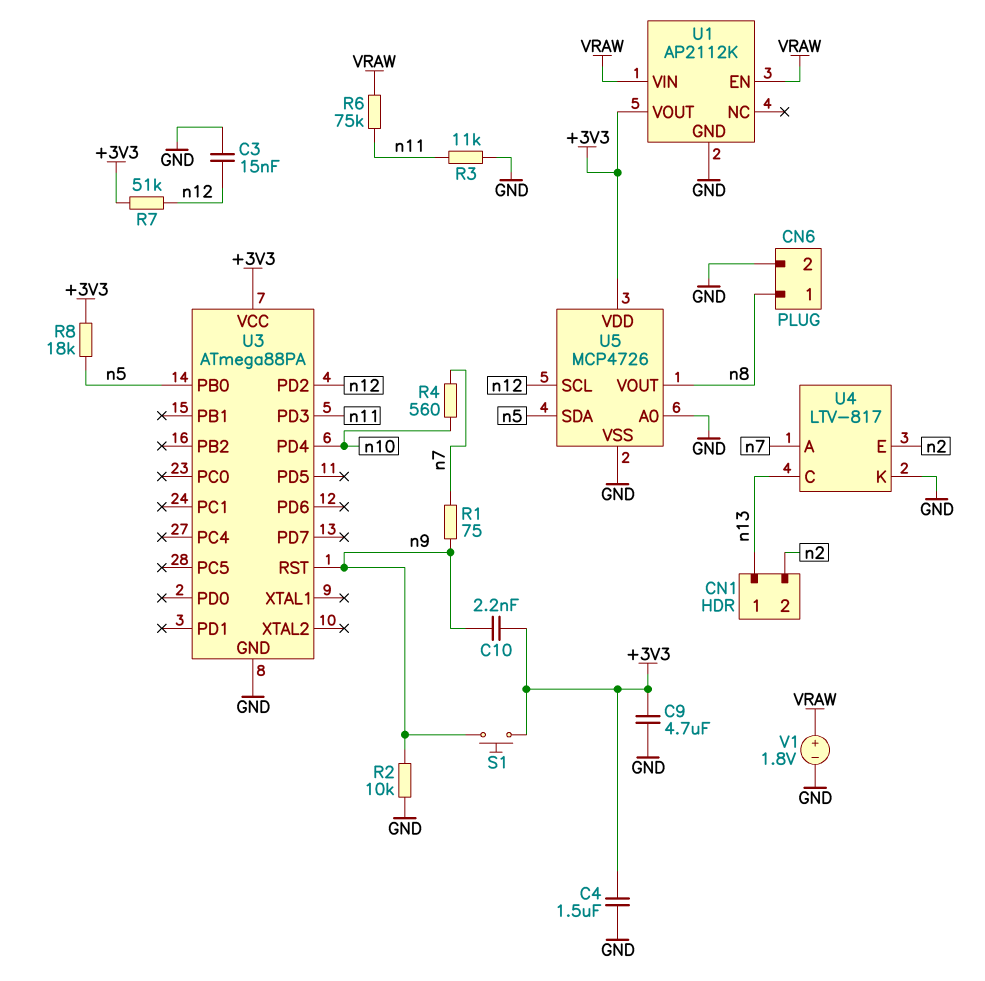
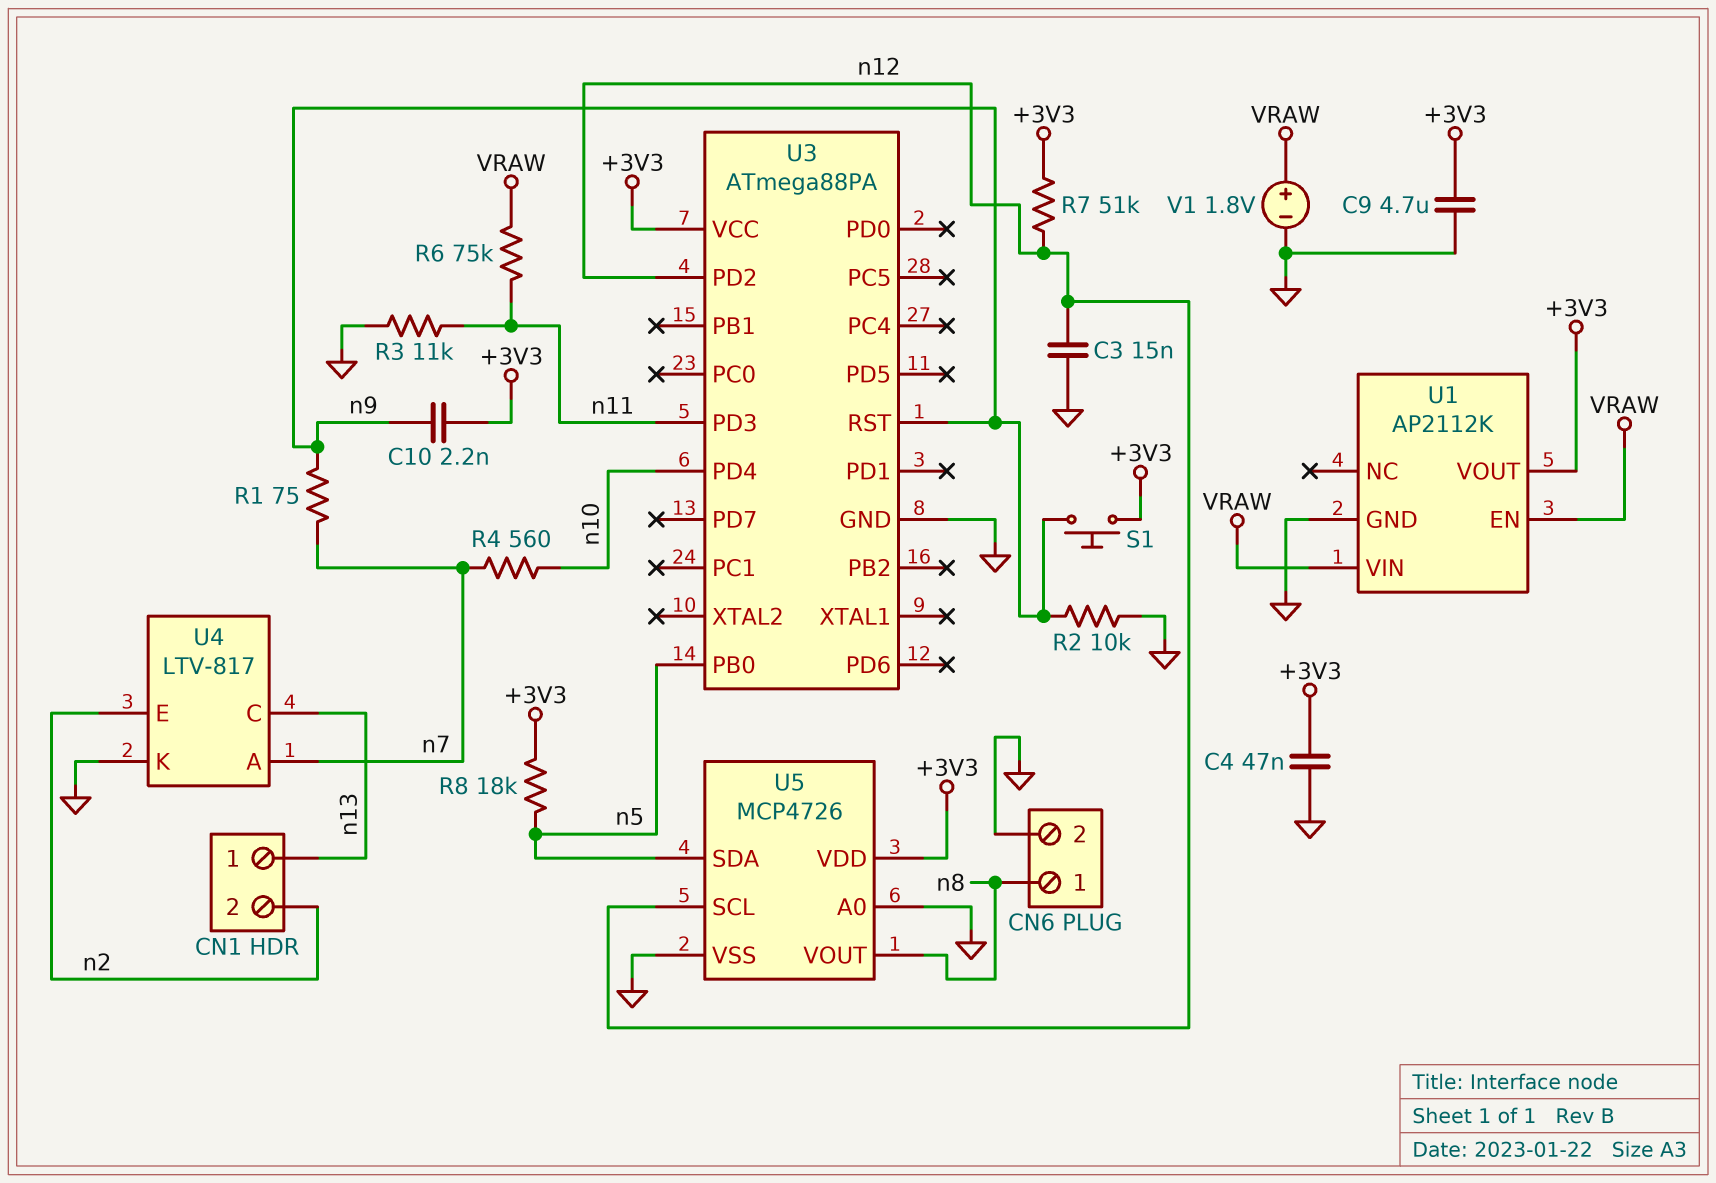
C4: 1.5uF (+3V3, GND) -> 47nF (+3V3, GND)

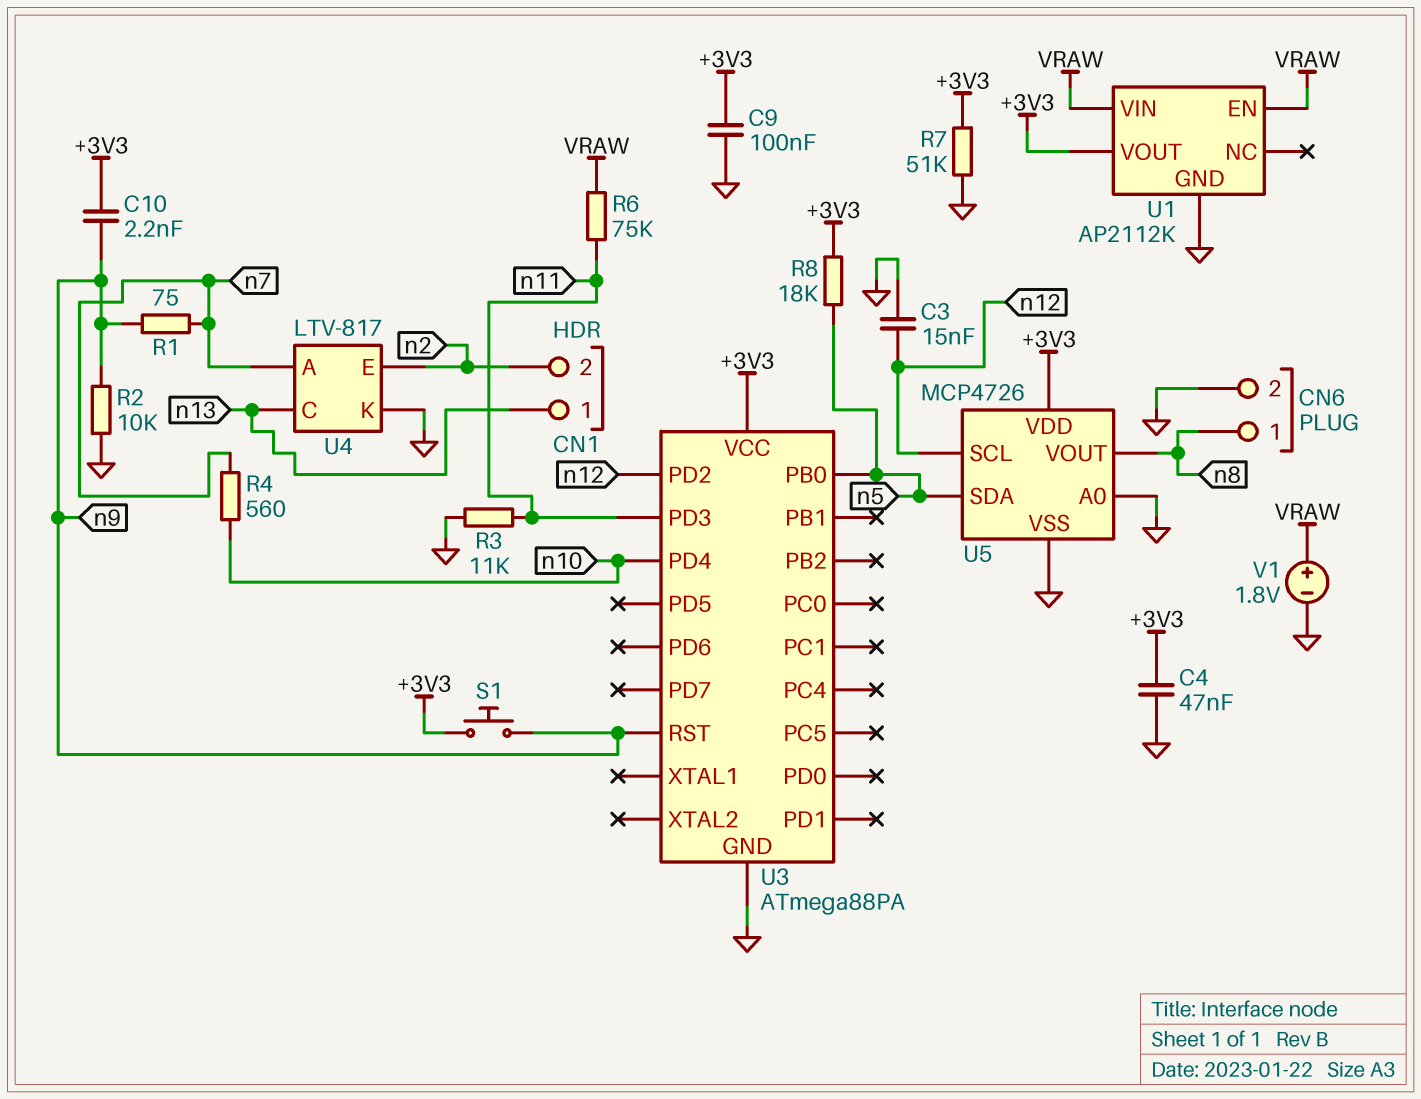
C9: 4.7uF (+3V3, GND) -> 100nF (+3V3, GND)
R7: 51k (+3V3, n12) -> 51k (+3V3, GND)

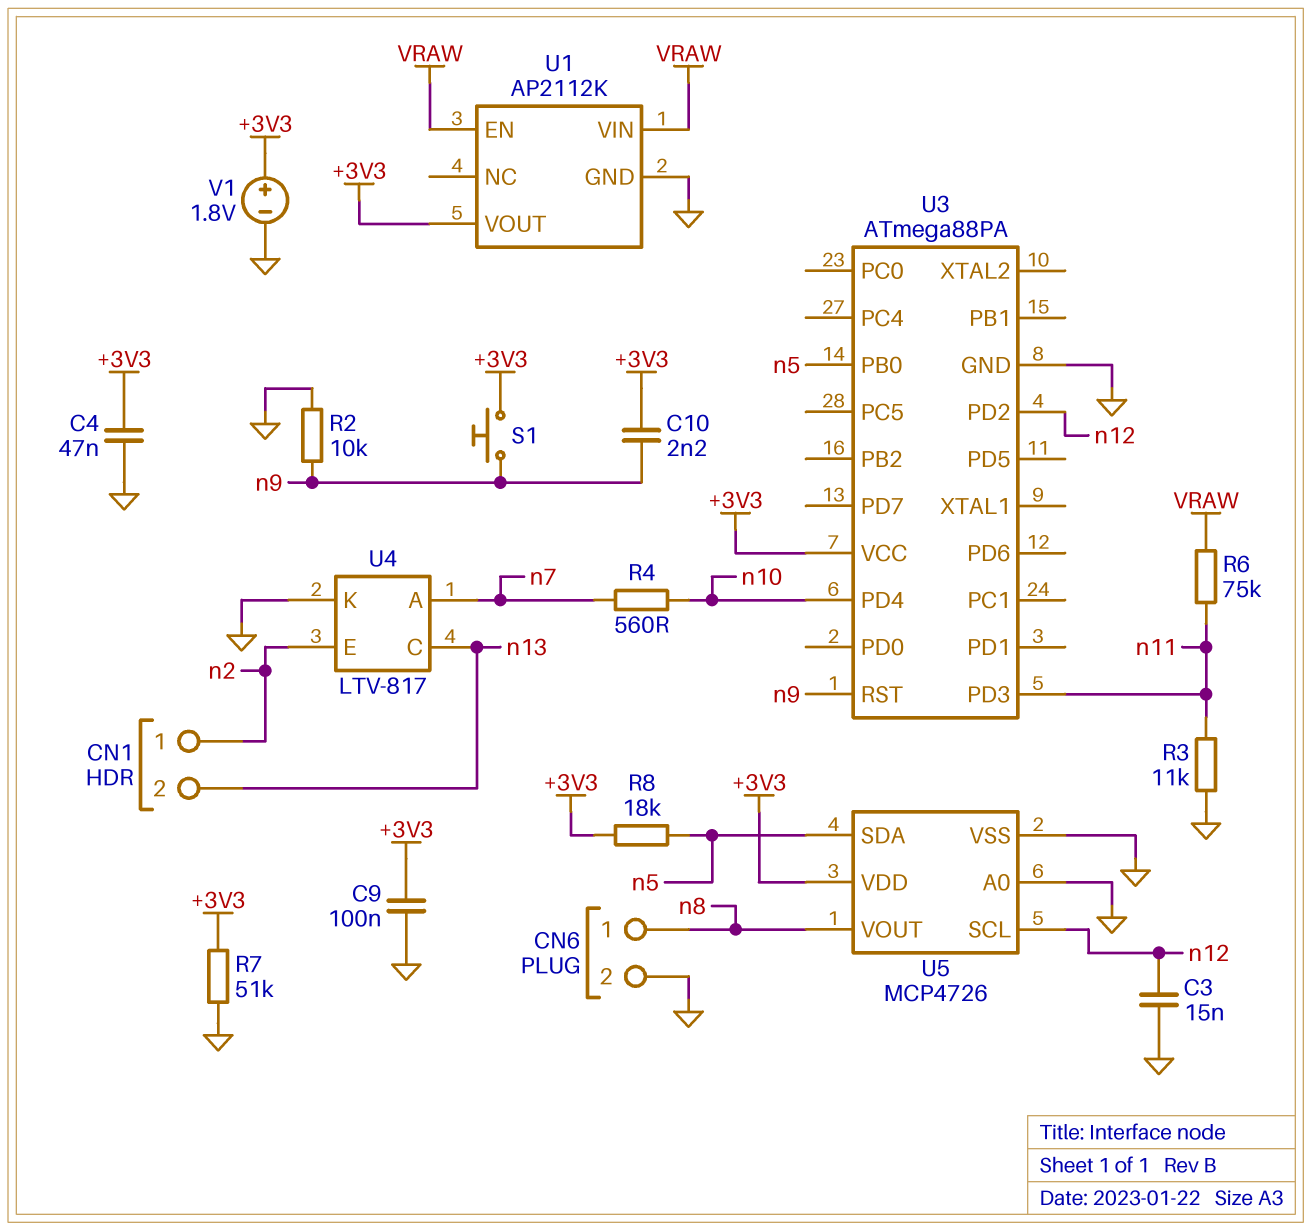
CN1 pin 1: n13 -> n2
CN1 pin 2: n2 -> n13
R1: 75 (n7, n9) -> none
V1: 1.8V (plus VRAW, minus GND) -> 1.8V (plus +3V3, minus GND)

